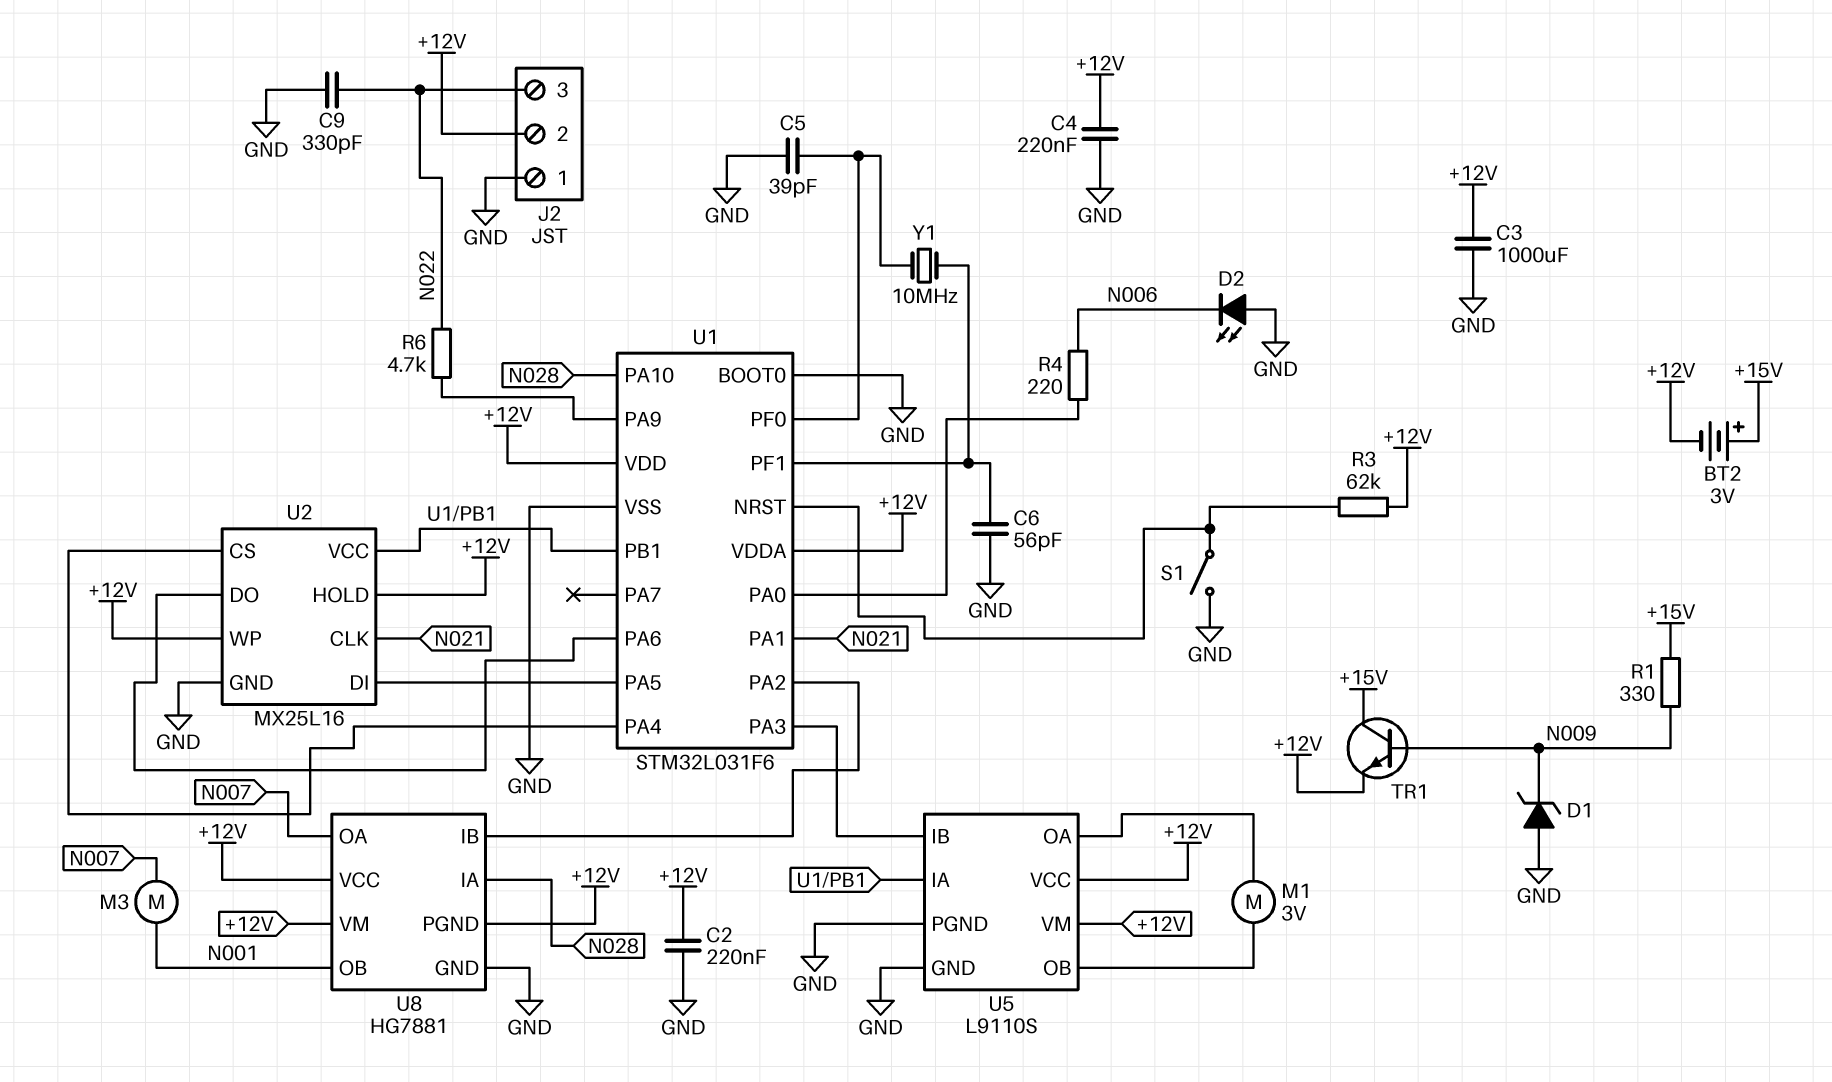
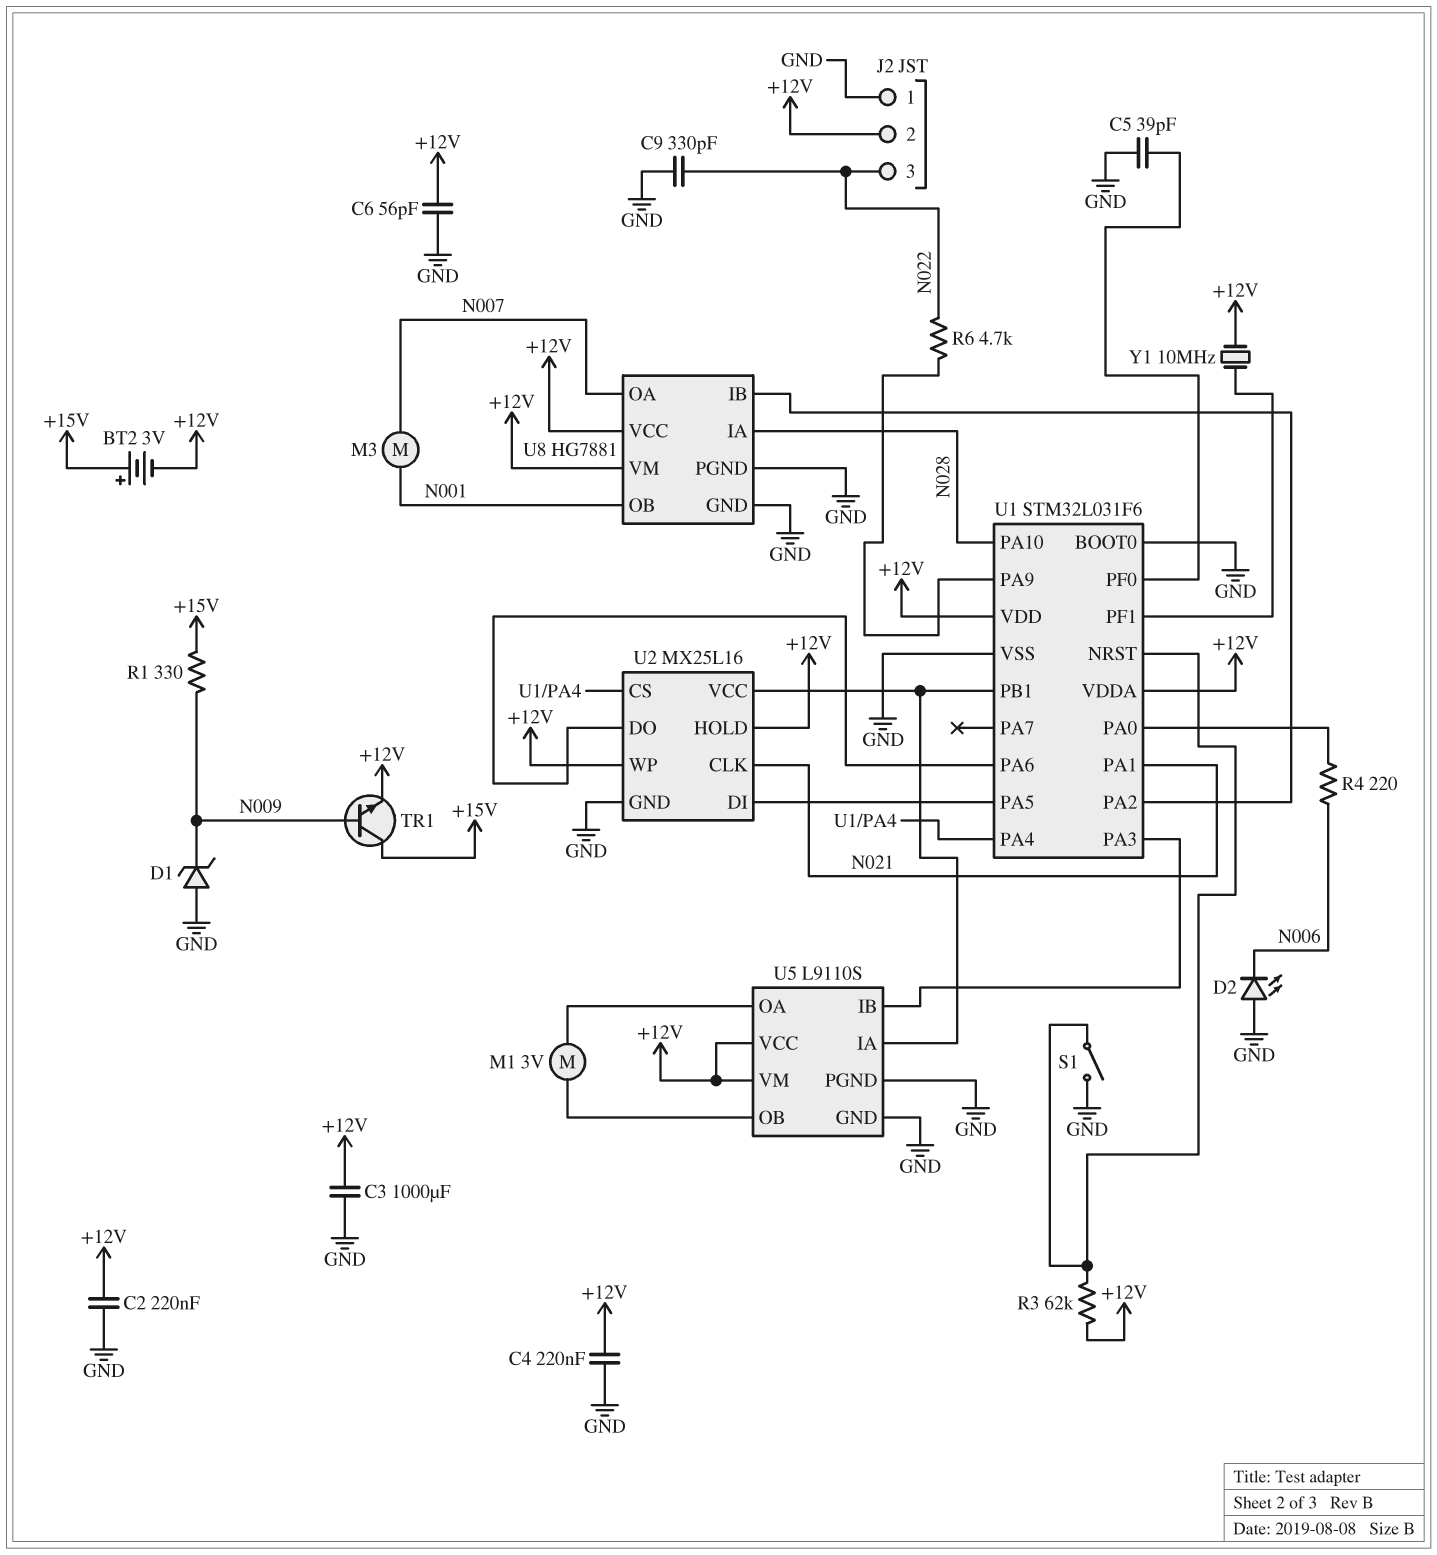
C6: 56pF (GND, U1/PF1) -> 56pF (+12V, GND)
U8 pin PGND: +12V -> GND
Y1: 10MHz (U1/PF0, U1/PF1) -> 10MHz (+12V, U1/PF1)

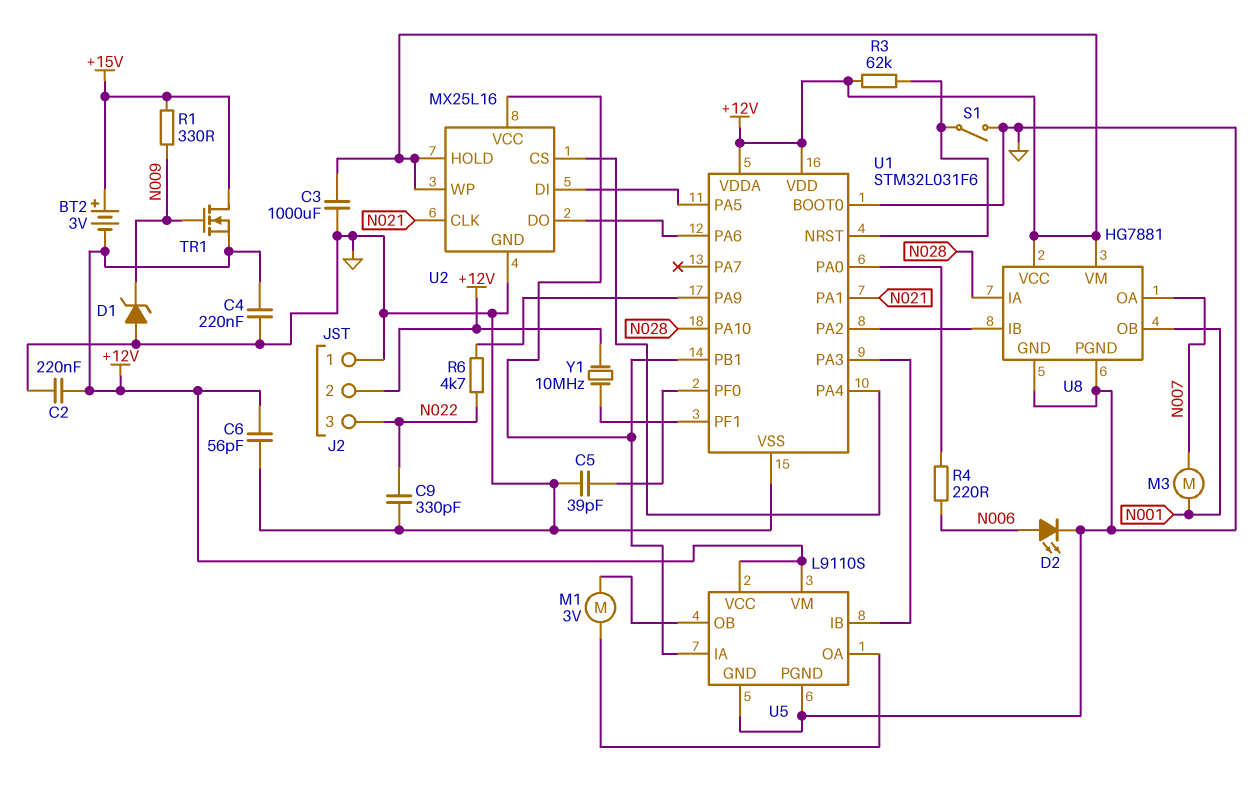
D2: LED (A GND, K N006) -> LED (A N006, K GND)
TR1: NPN (B N009, C +15V, E +12V) -> NMOS (G N009, D +15V, S +12V)

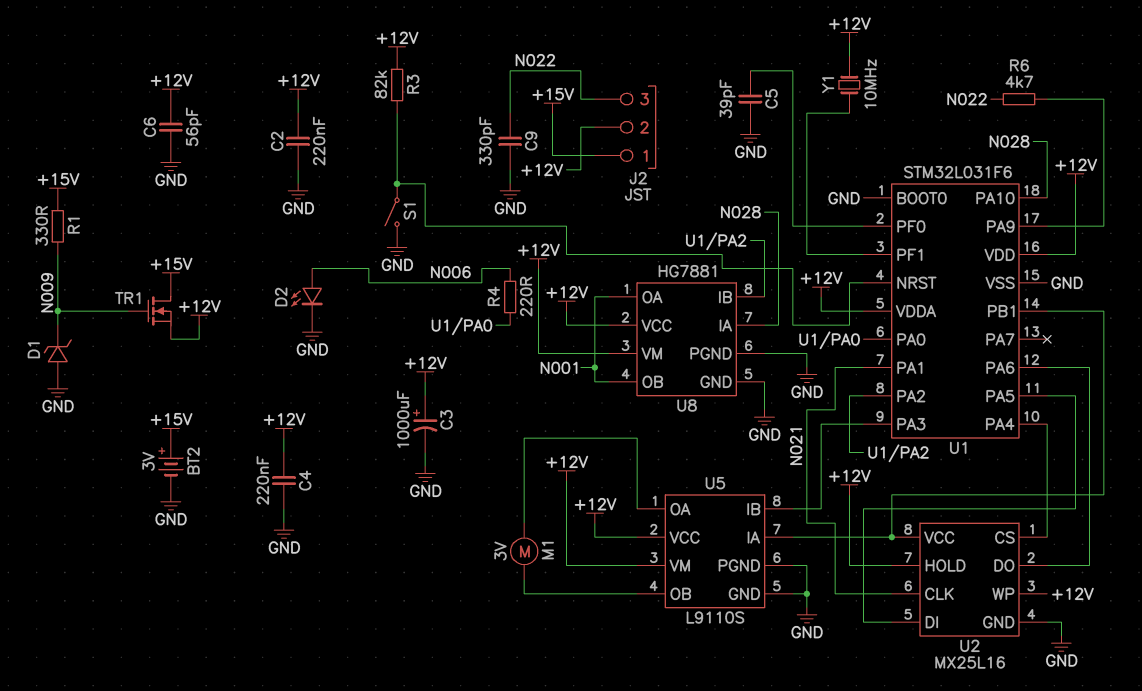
BT2: 3V (plus +15V, minus +12V) -> 3V (plus +15V, minus GND)
C3: 1000uF (+12V, GND) -> 1000uF (plus +12V, minus GND)
J2 pin 1: GND -> +15V
M3: motor (N001, N007) -> none
R3: 62k (+12V, U1/NRST) -> 82k (+12V, U1/NRST)
U8 pin OA: N007 -> N001

